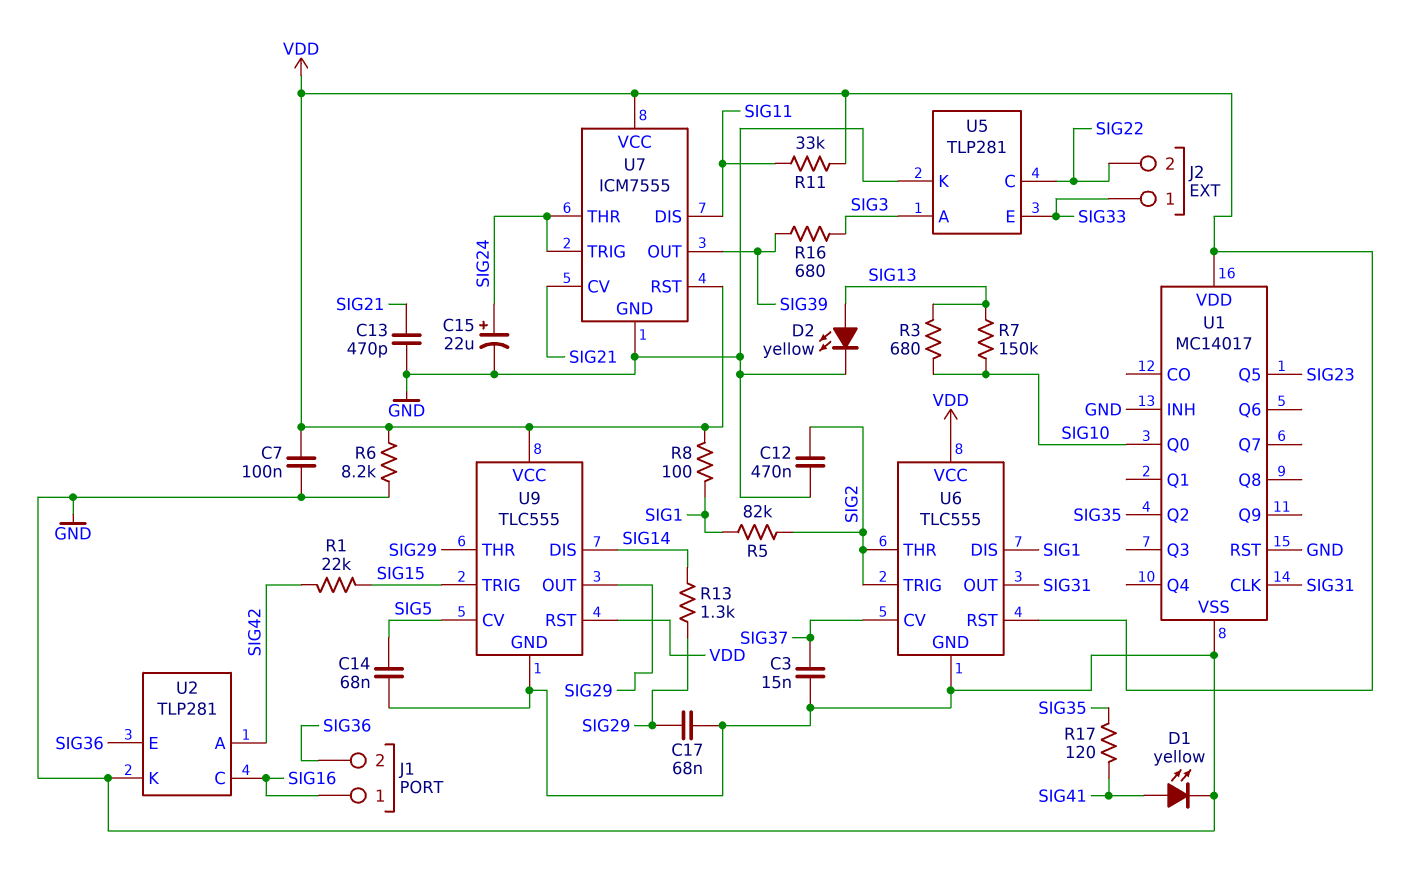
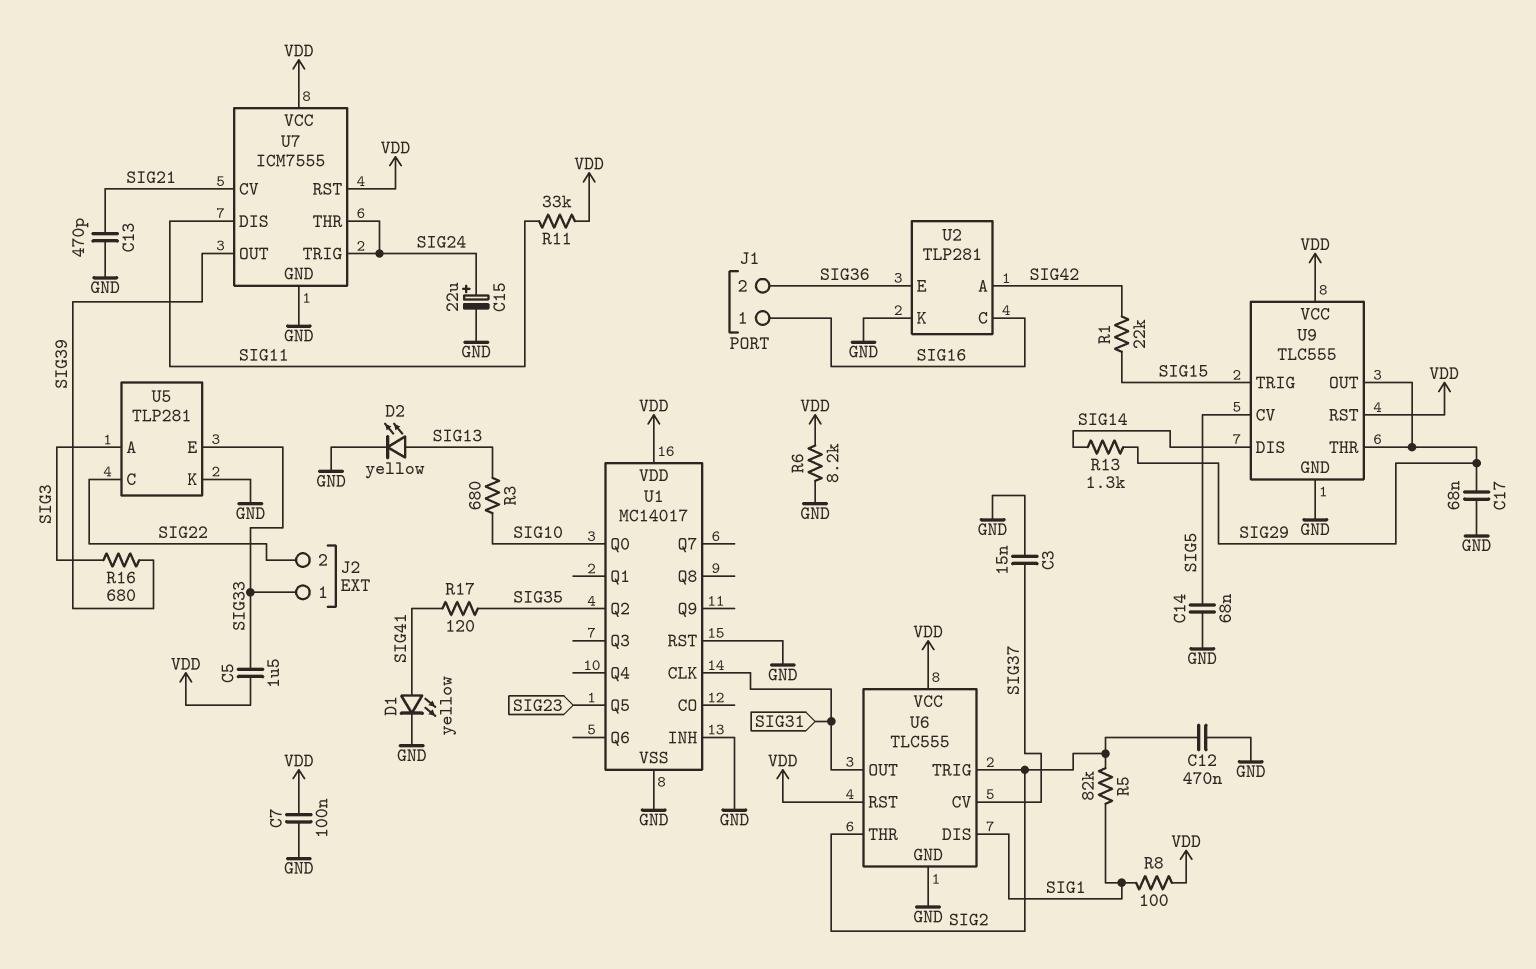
C5: none -> 1.5uF (SIG33, VDD)
R7: 150k (SIG10, SIG13) -> none

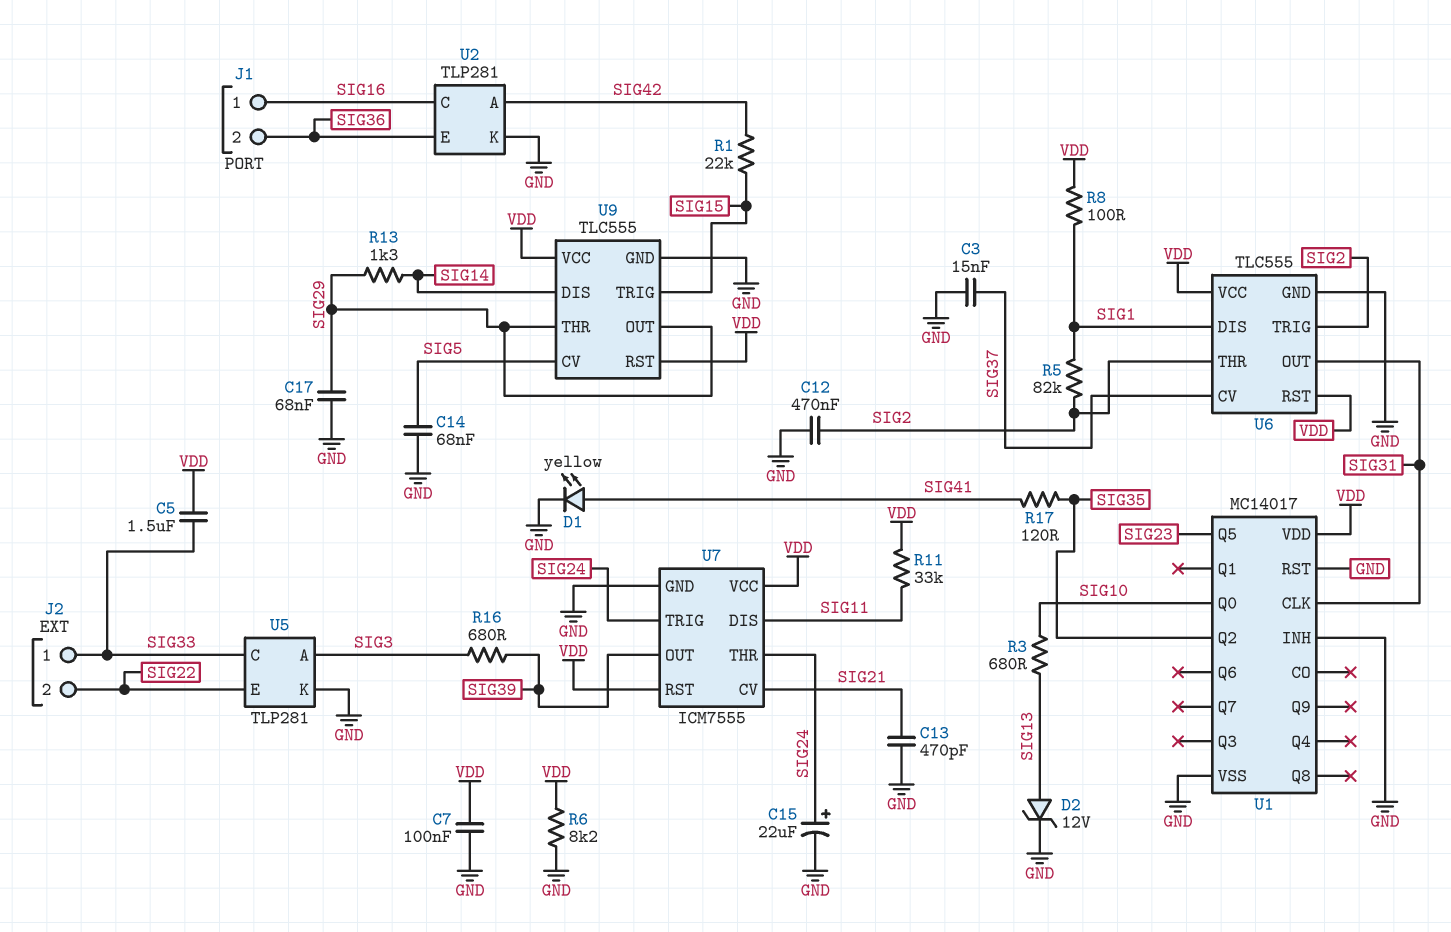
D2: LED yellow (A SIG13, K GND) -> zener 12V (A SIG13, K GND)
U5 pin C: SIG22 -> SIG33
U5 pin E: SIG33 -> SIG22

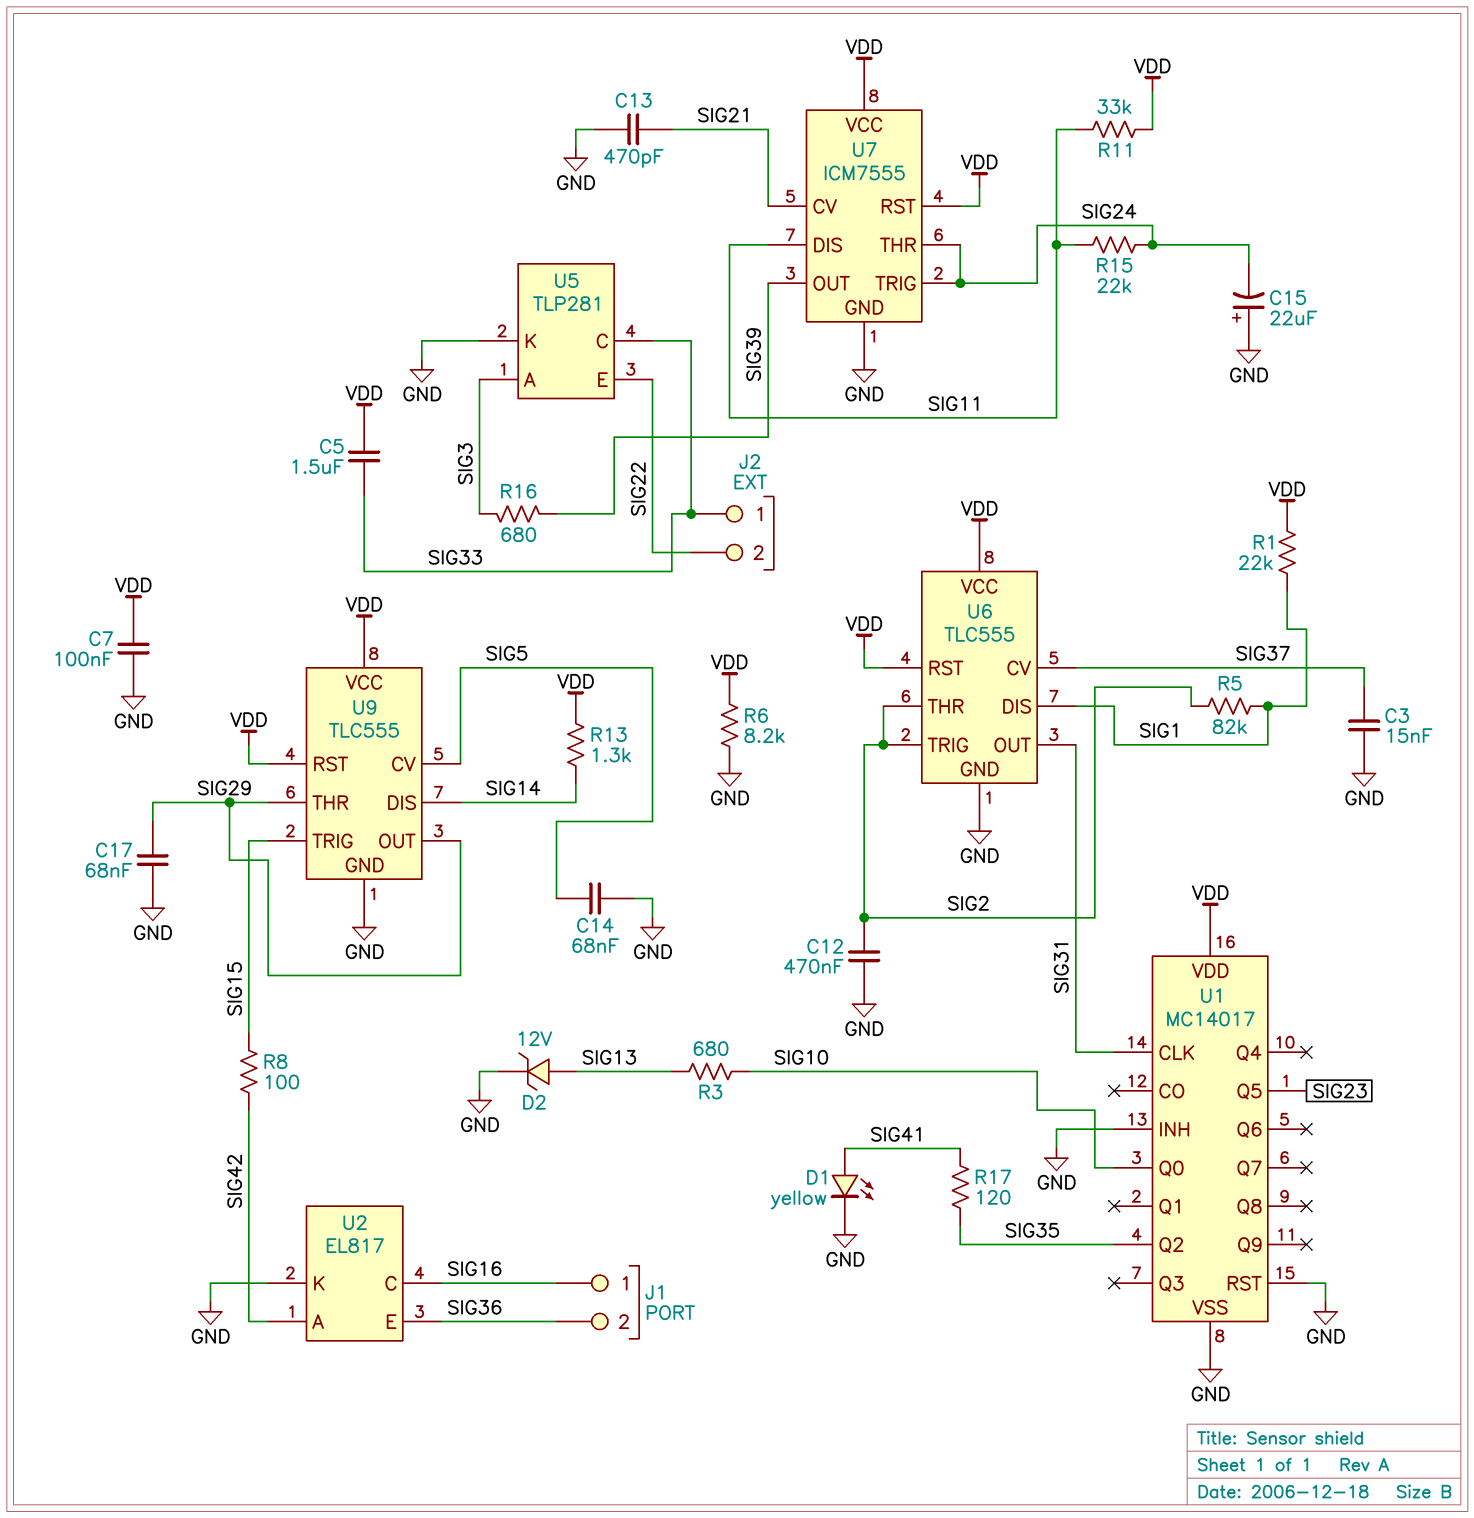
C15: 22uF (plus SIG24, minus GND) -> 22uF (plus GND, minus SIG24)
R1: 22k (SIG15, SIG42) -> 22k (SIG1, VDD)
R8: 100 (SIG1, VDD) -> 100 (SIG15, SIG42)
R13: 1.3k (SIG14, SIG29) -> 1.3k (SIG14, VDD)
R15: none -> 22k (SIG11, SIG24)
U2: TLP281 -> EL817

